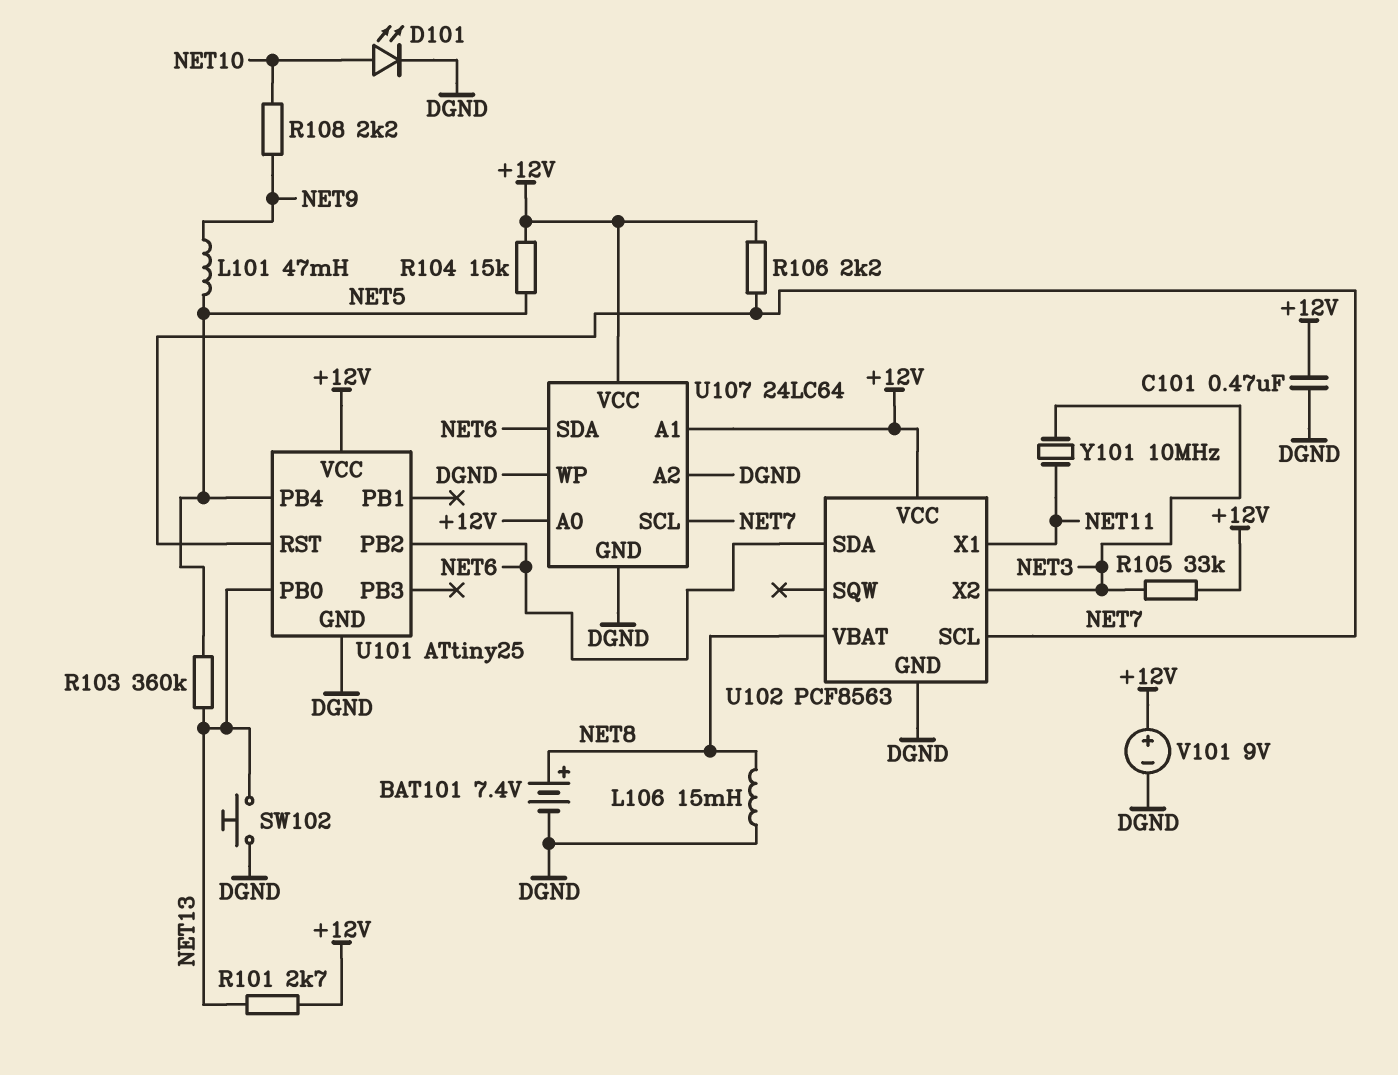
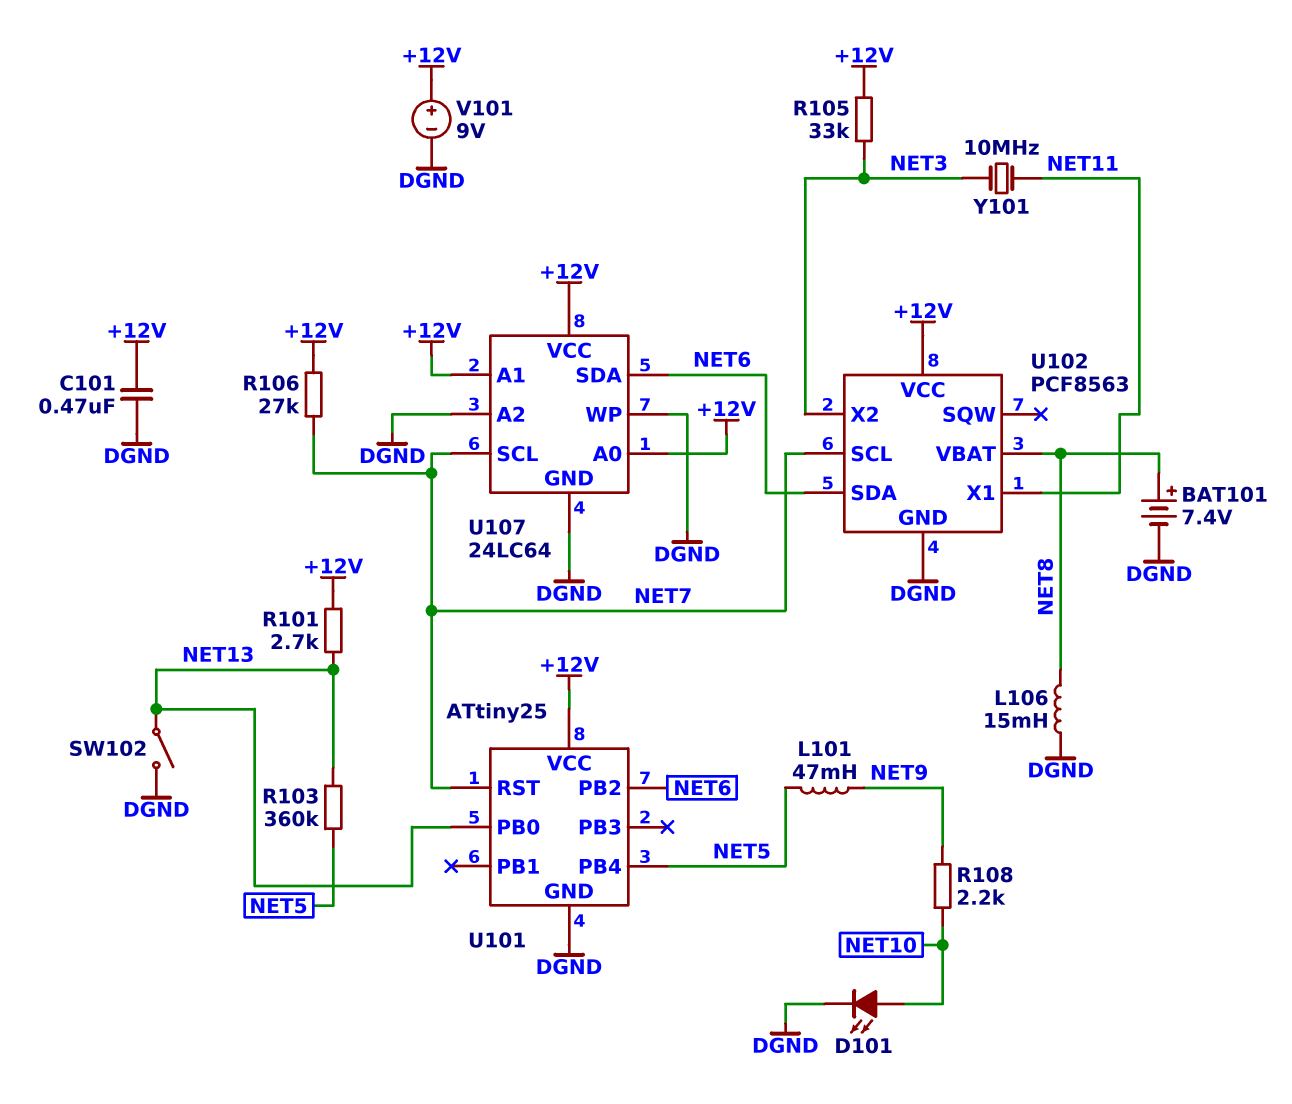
R104: 15k (+12V, NET5) -> none
R106: 2.2k (+12V, NET7) -> 27k (+12V, NET7)
SW102: button (DGND, NET13) -> switch (DGND, NET13)

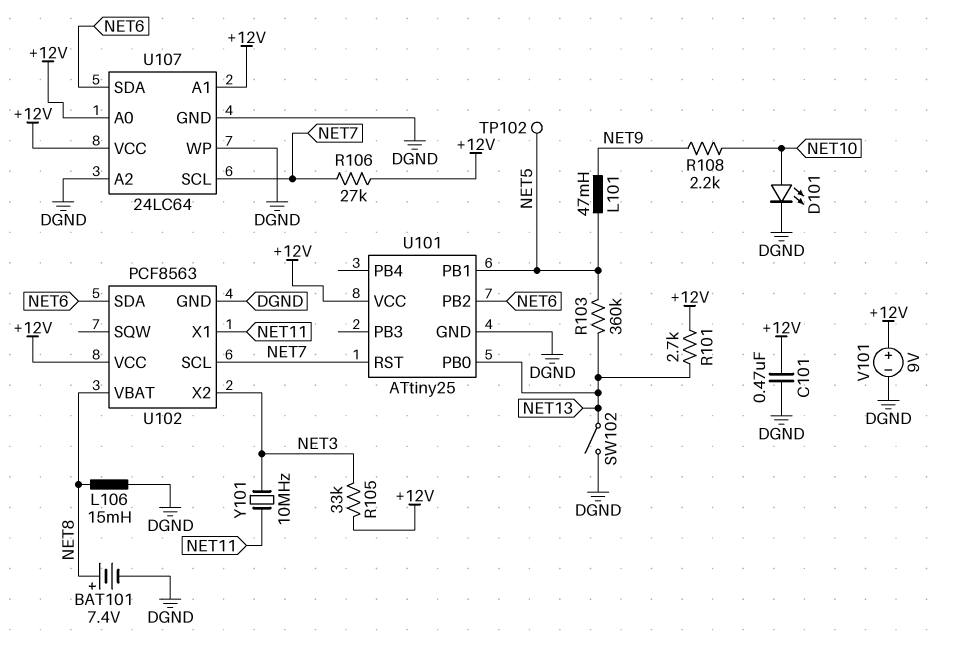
TP102: none -> test point (NET5)
U101 pin PB1: none -> NET5
U101 pin PB4: NET5 -> none

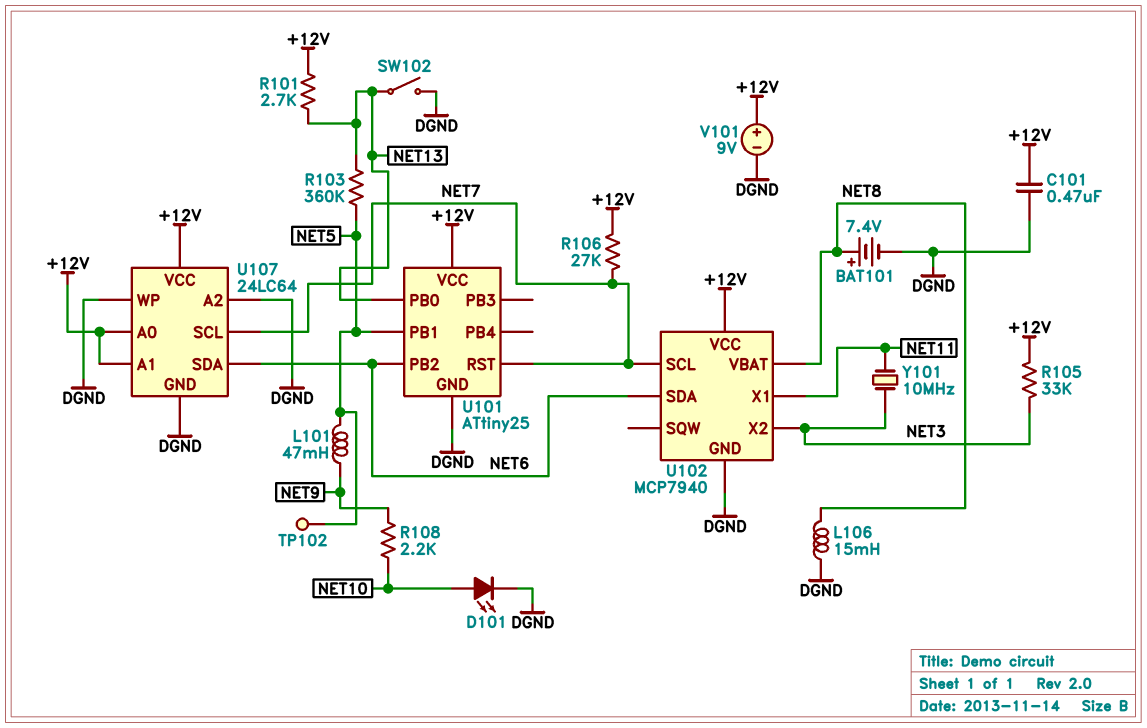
U102: PCF8563 -> MCP7940

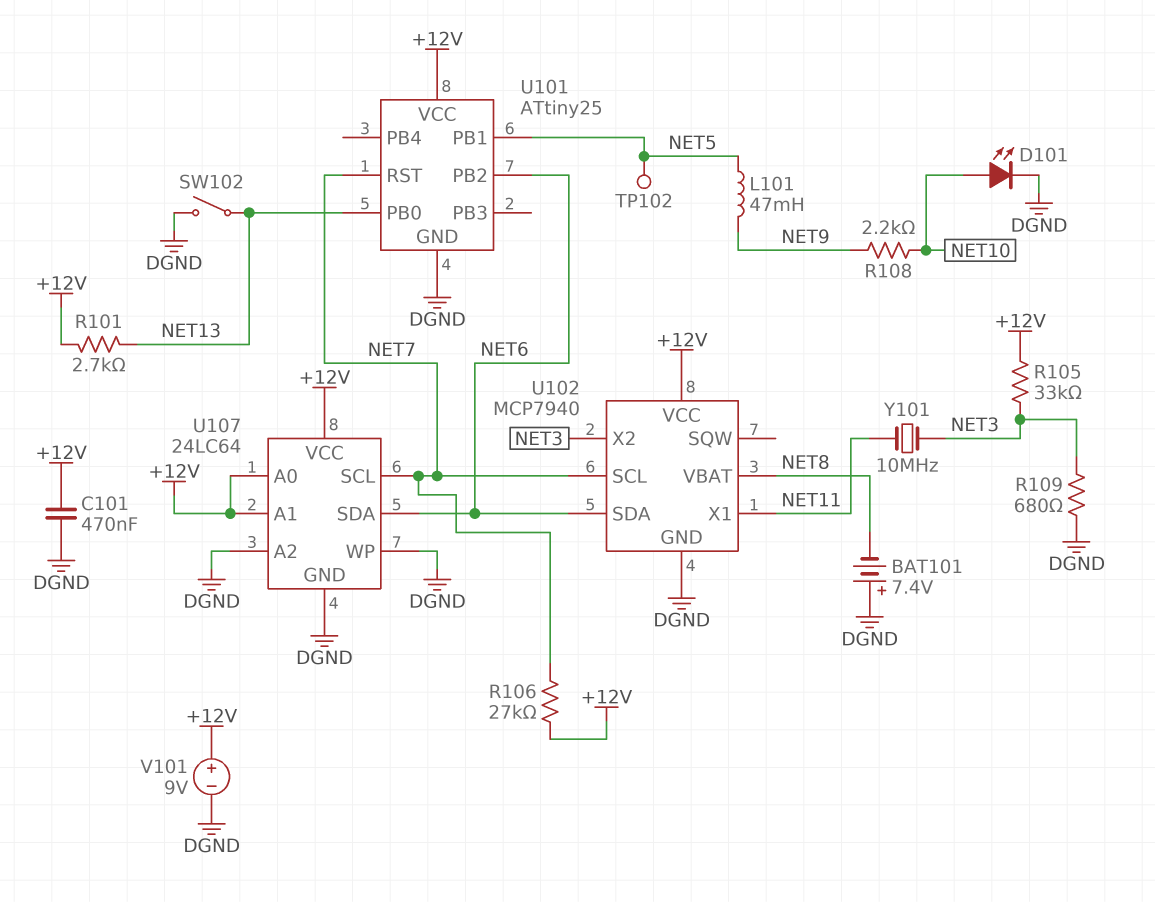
BAT101: 7.4V (plus NET8, minus DGND) -> 7.4V (plus DGND, minus NET8)
L106: 15mH (DGND, NET8) -> none
R103: 360k (NET5, NET13) -> none
R109: none -> 680 (DGND, NET3)

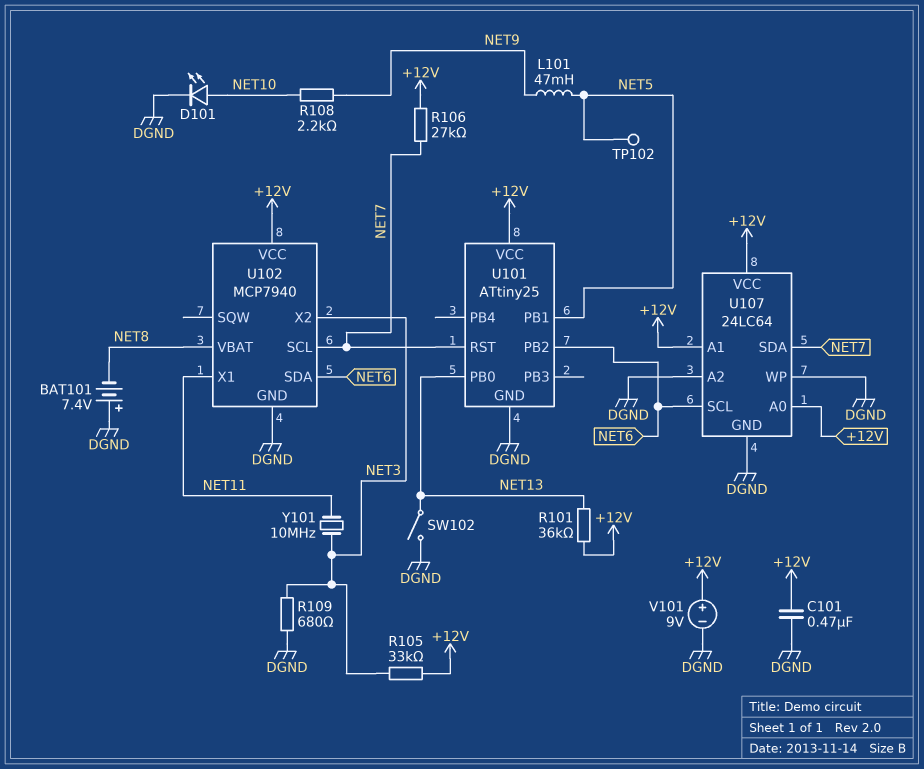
R101: 2.7k (+12V, NET13) -> 36k (+12V, NET13)
U107 pin SCL: NET7 -> NET6
U107 pin SDA: NET6 -> NET7

